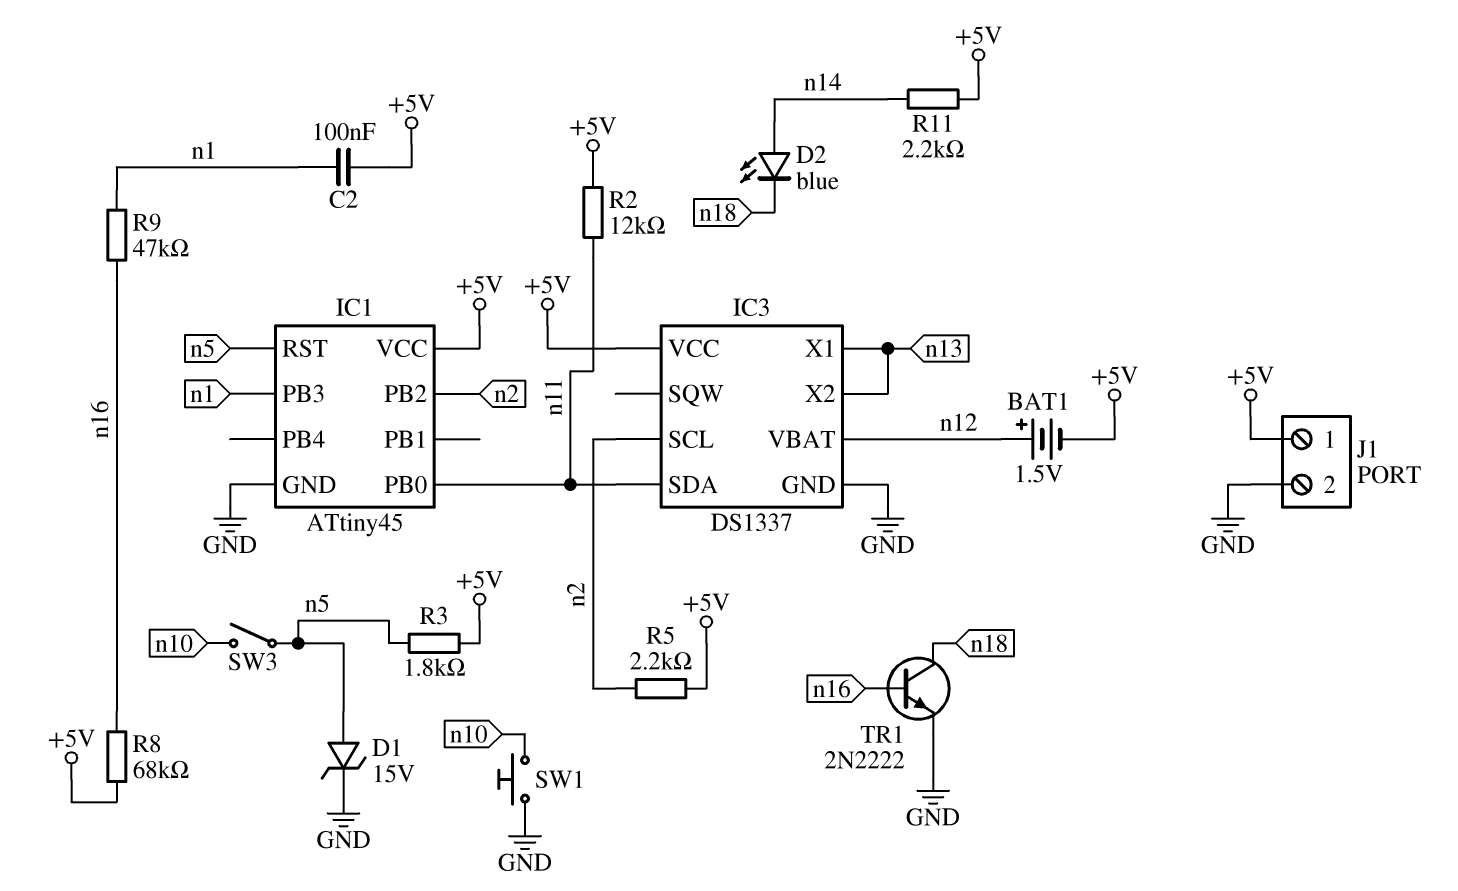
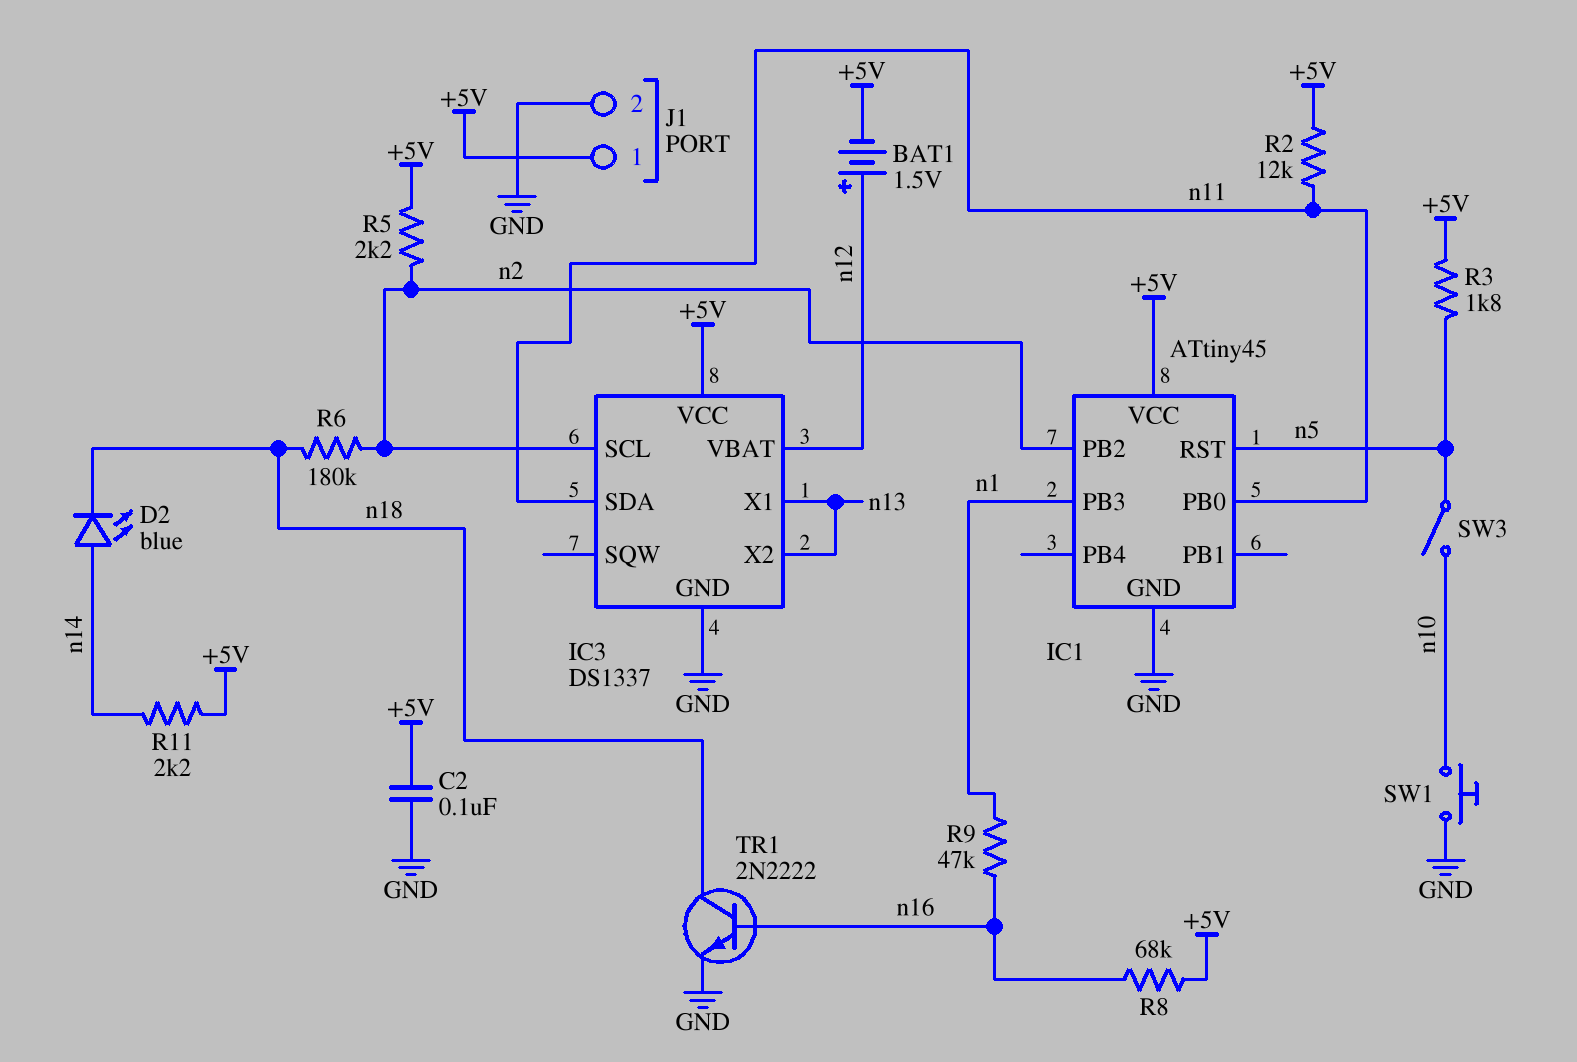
C2: 100nF (+5V, n1) -> 100nF (+5V, GND)
D1: zener 15V (A n5, K GND) -> none
R6: none -> 180k (n2, n18)

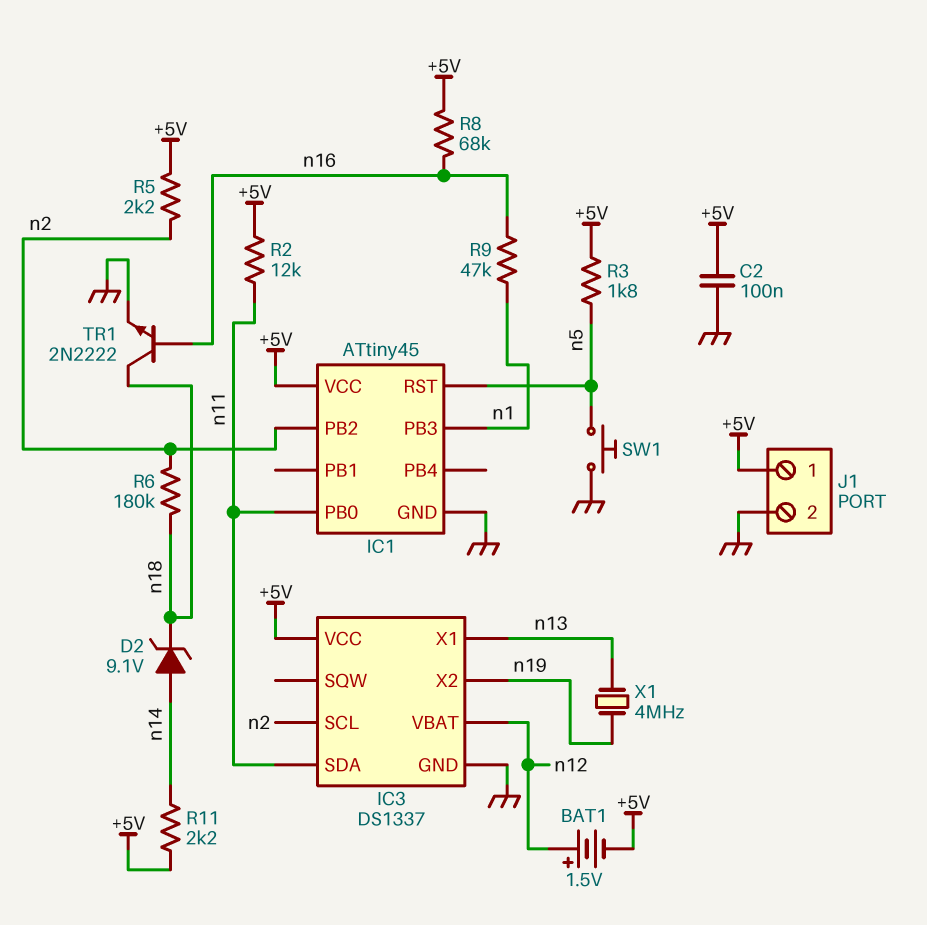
D2: LED blue (A n14, K n18) -> zener 9.1V (A n14, K n18)
IC3 pin X2: n13 -> n19
SW1: button (GND, n10) -> button (GND, n5)
SW3: switch (n5, n10) -> none
X1: none -> 4MHz (n13, n19)

